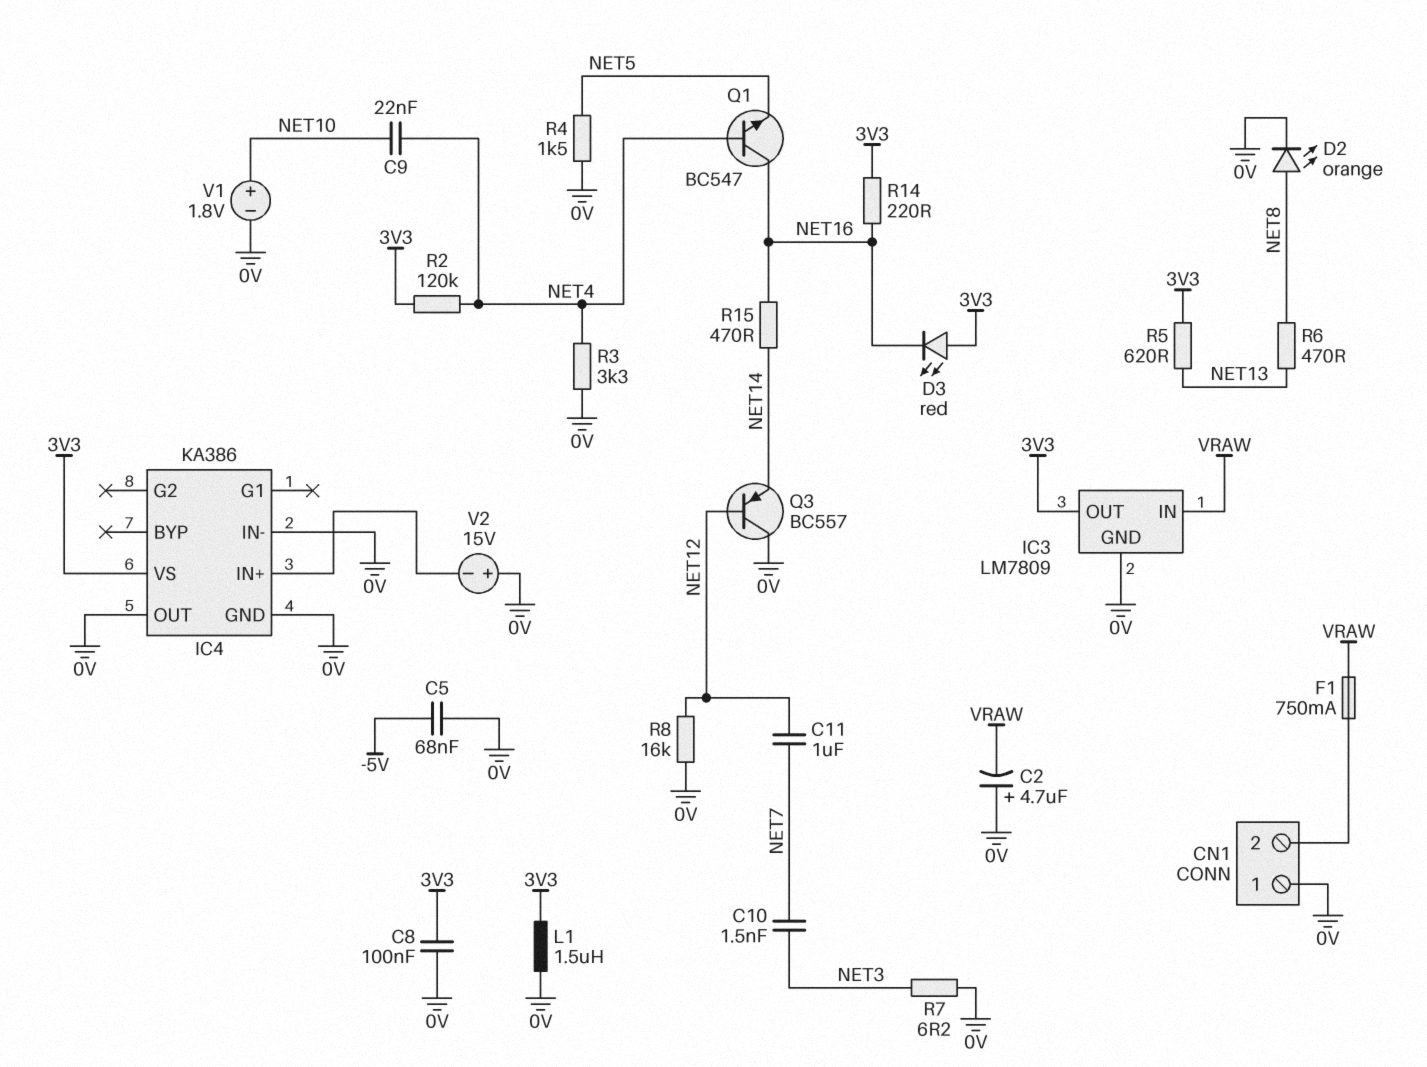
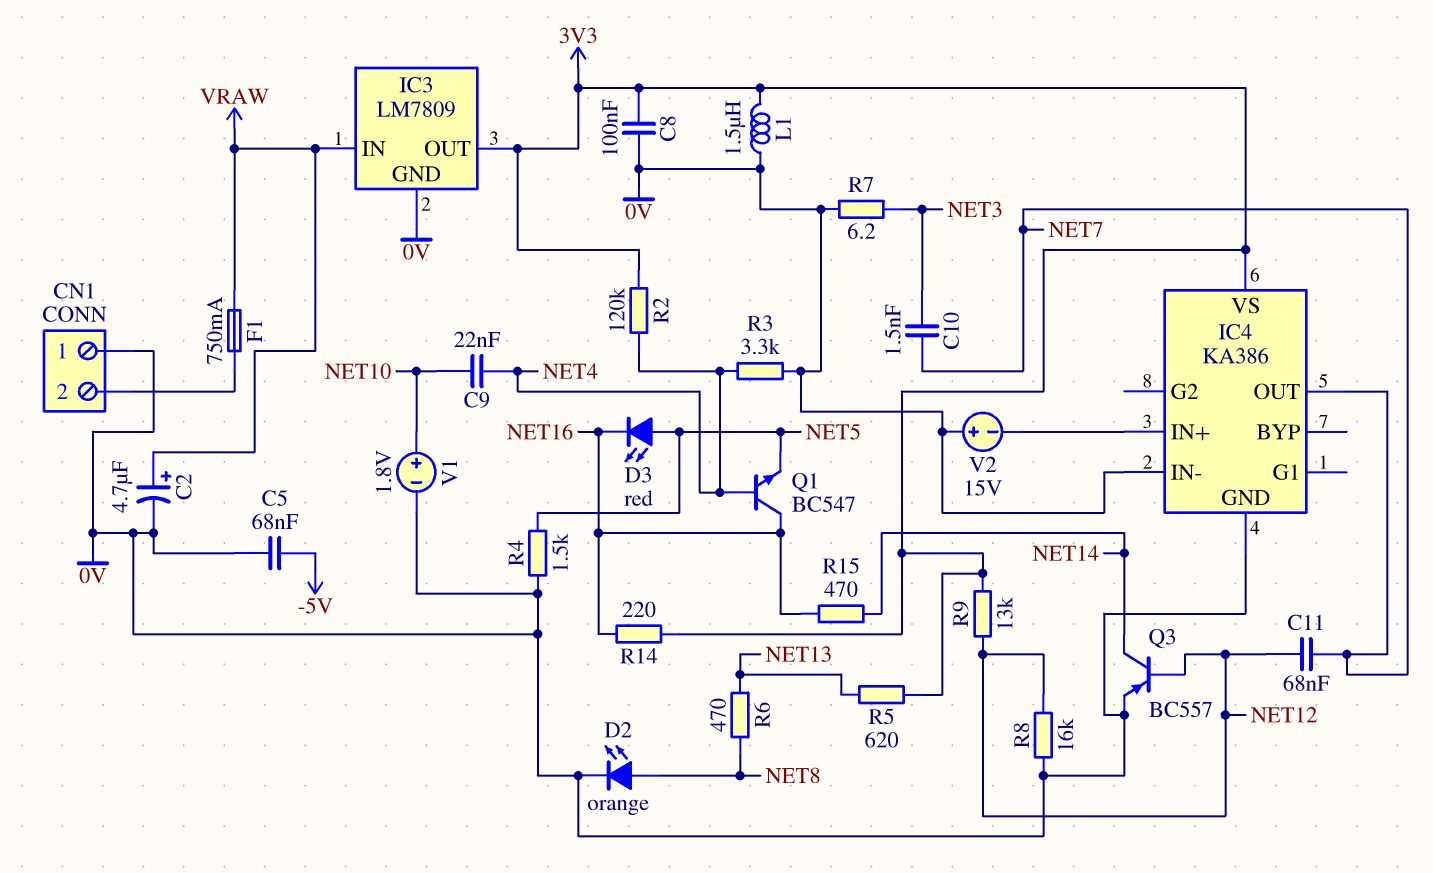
C2: 4.7uF (plus 0V, minus VRAW) -> 4.7uF (plus VRAW, minus 0V)
C11: 1uF (NET7, NET12) -> 68nF (NET7, NET12)
D3: LED red (A 3V3, K NET16) -> LED red (A NET5, K NET16)
IC4 pin OUT: 0V -> NET7
Q3: PNP BC557 (B NET12, C 0V, E NET14) -> PNP BC557 (B NET12, C NET14, E 0V)
R9: none -> 13k (3V3, NET12)

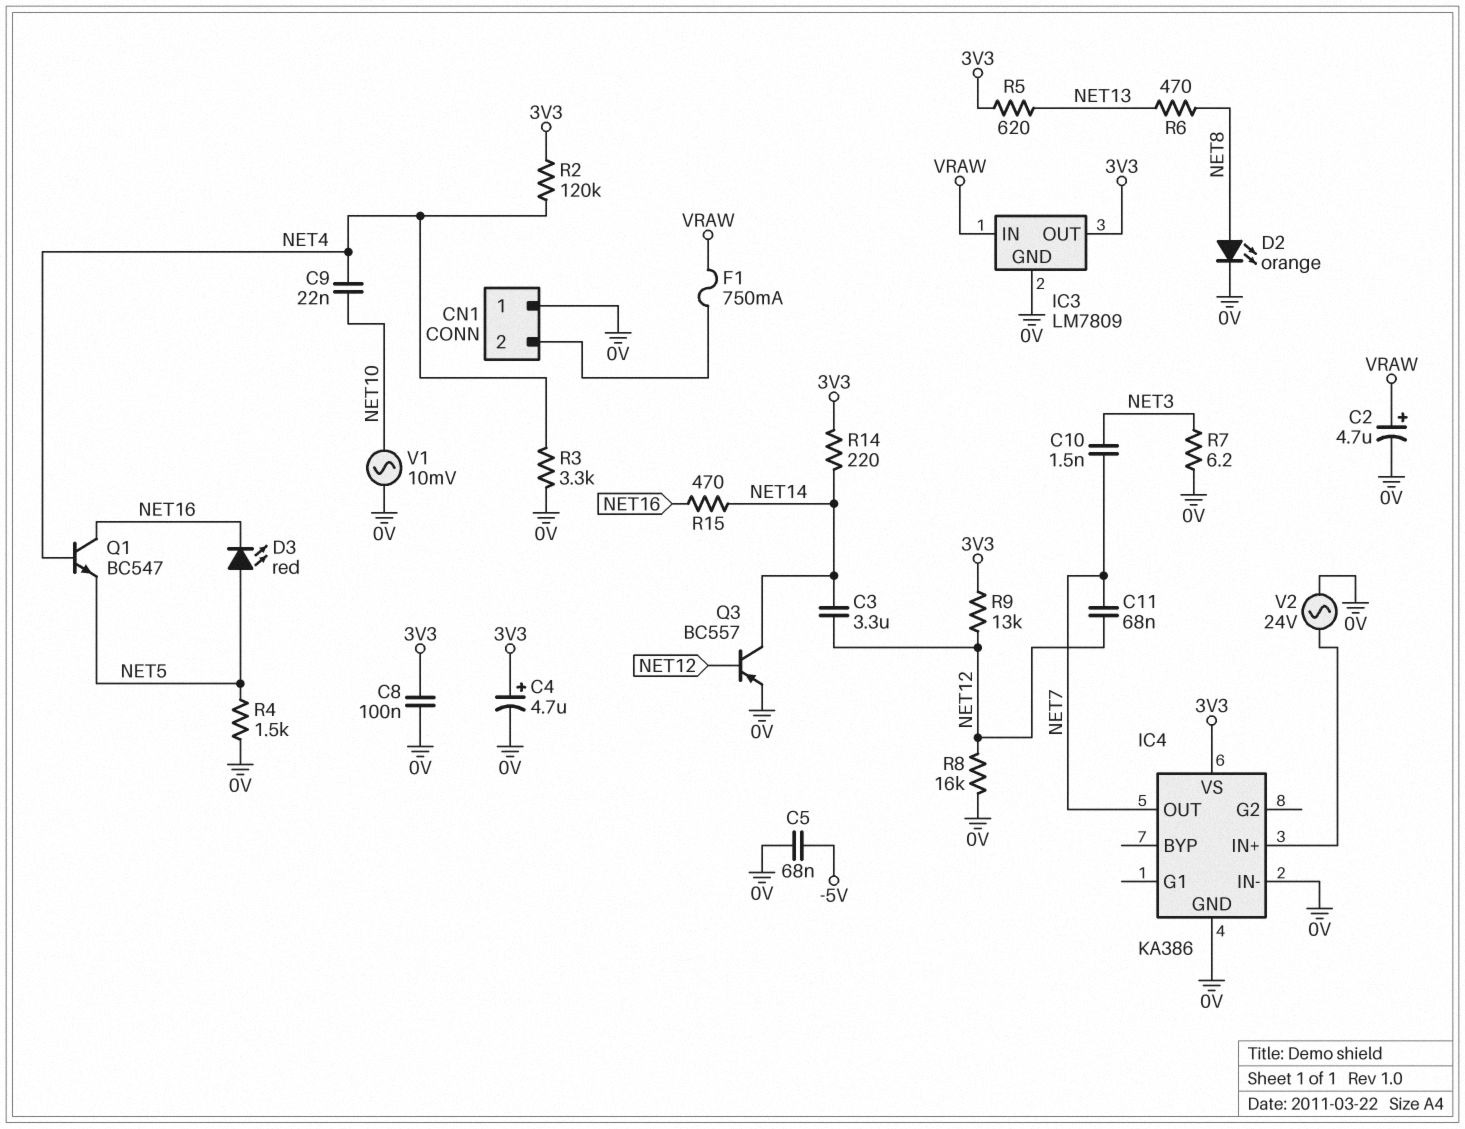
C3: none -> 3.3uF (NET12, NET14)
C4: none -> 4.7uF (plus 3V3, minus 0V)
L1: 1.5uH (0V, 3V3) -> none
R14: 220 (3V3, NET16) -> 220 (3V3, NET14)
V1: 1.8V (plus NET10, minus 0V) -> AC 10mV (0V, NET10)
V2: 15V (plus 0V, minus IC4/IN+) -> AC 24V (0V, IC4/IN+)

